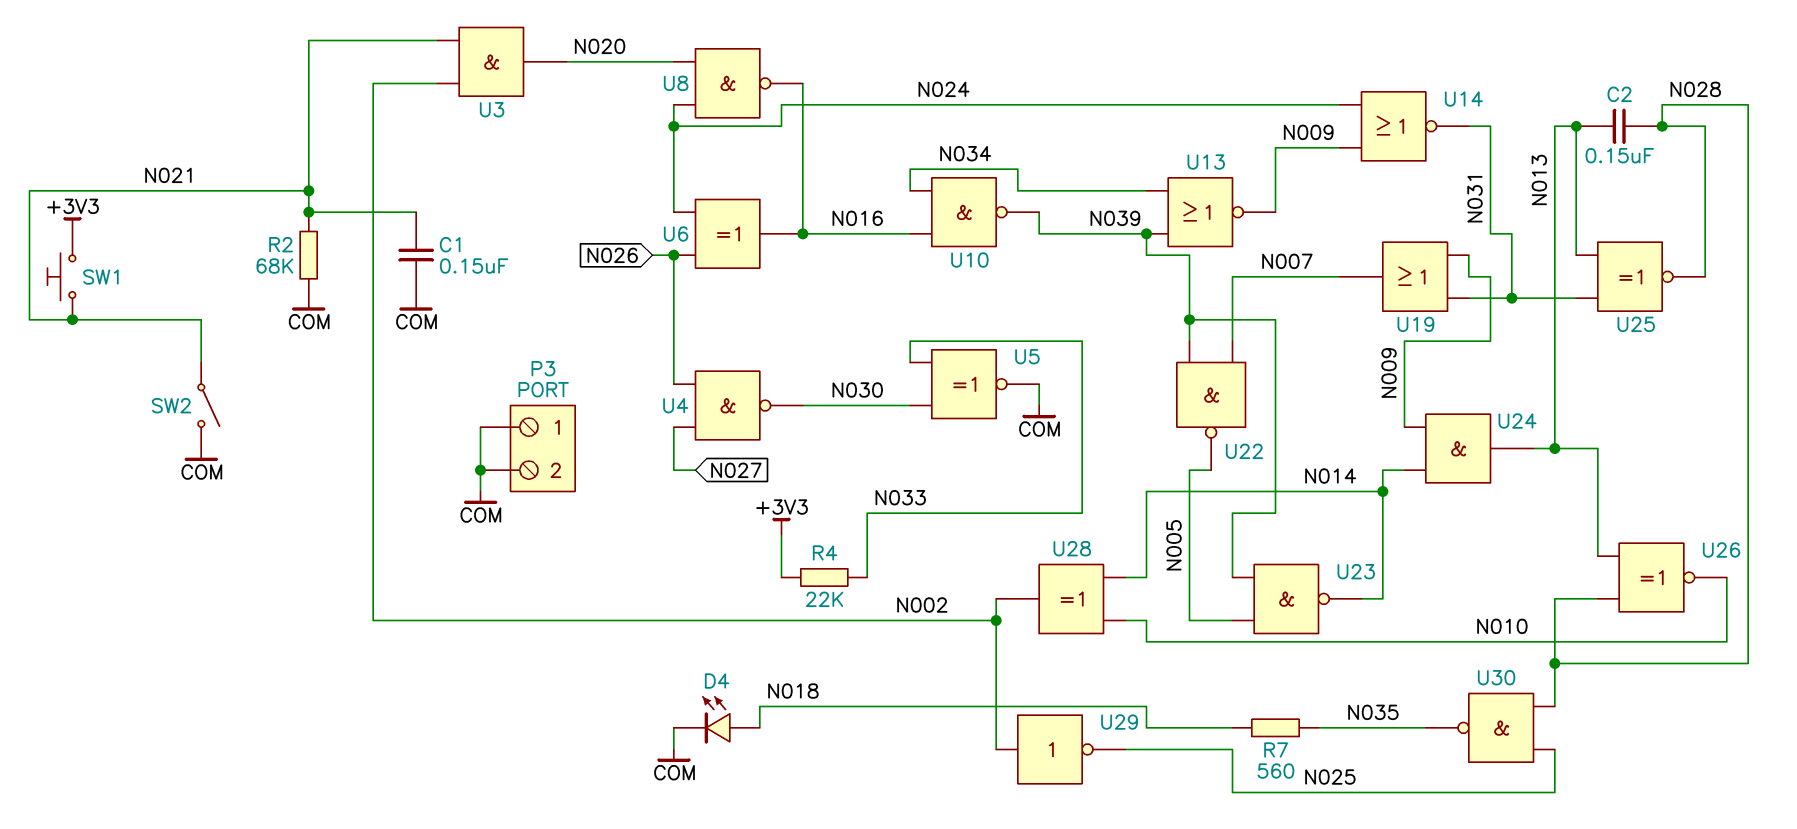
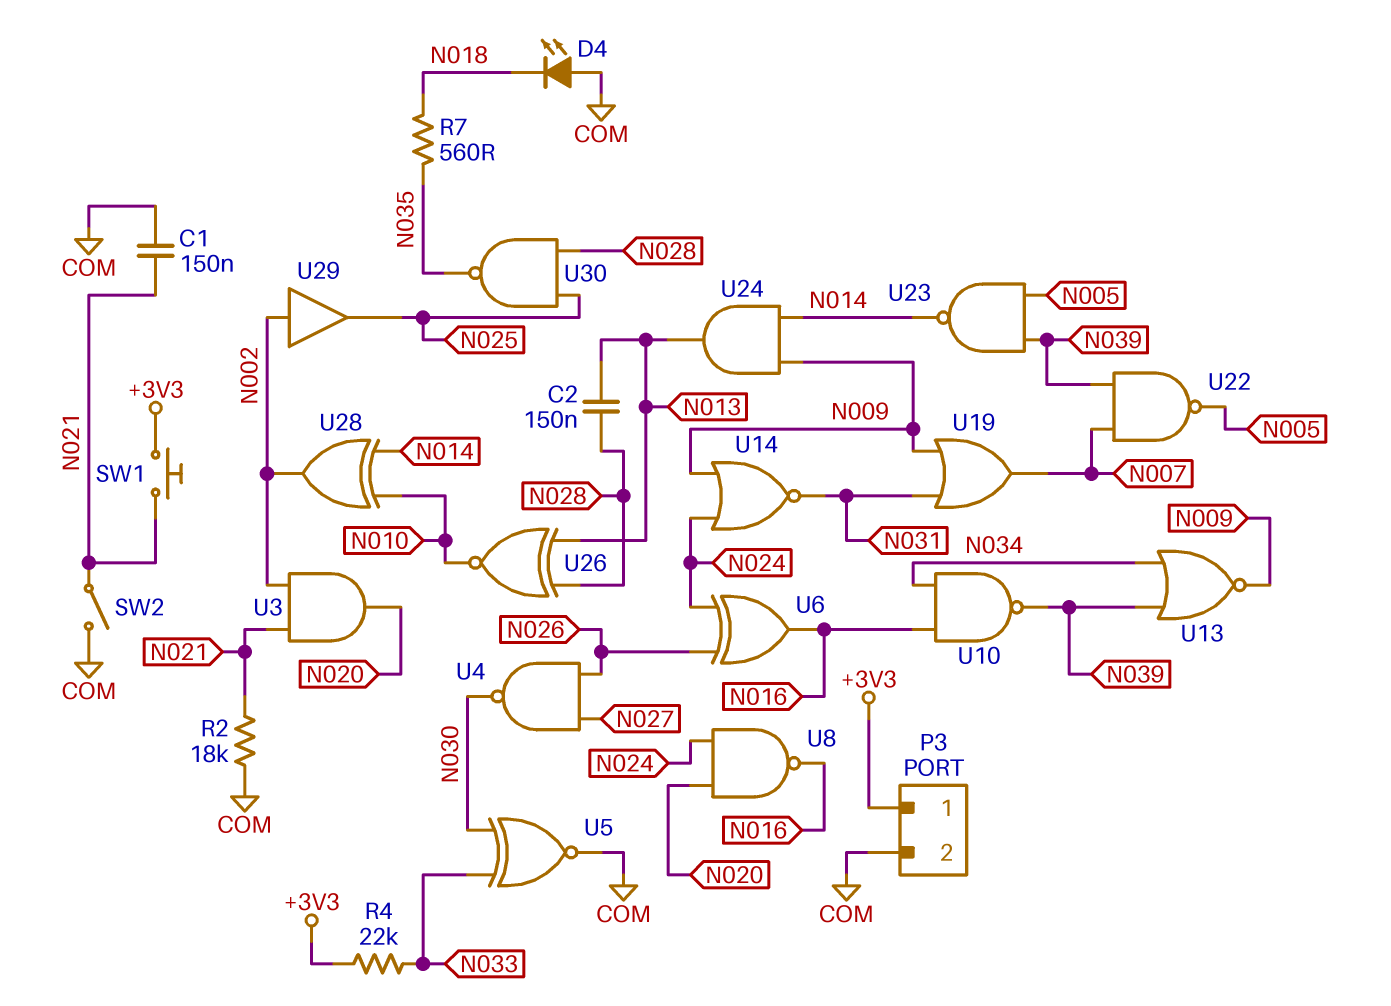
D4: LED (A N018, K COM) -> LED (A COM, K N018)
P3 pin 1: COM -> +3V3
R2: 68k (COM, N021) -> 18k (COM, N021)
U25: XNOR (in N013, in N031, out N028) -> none
U29: NOT (in N002, out N025) -> buffer (in N002, out N025)

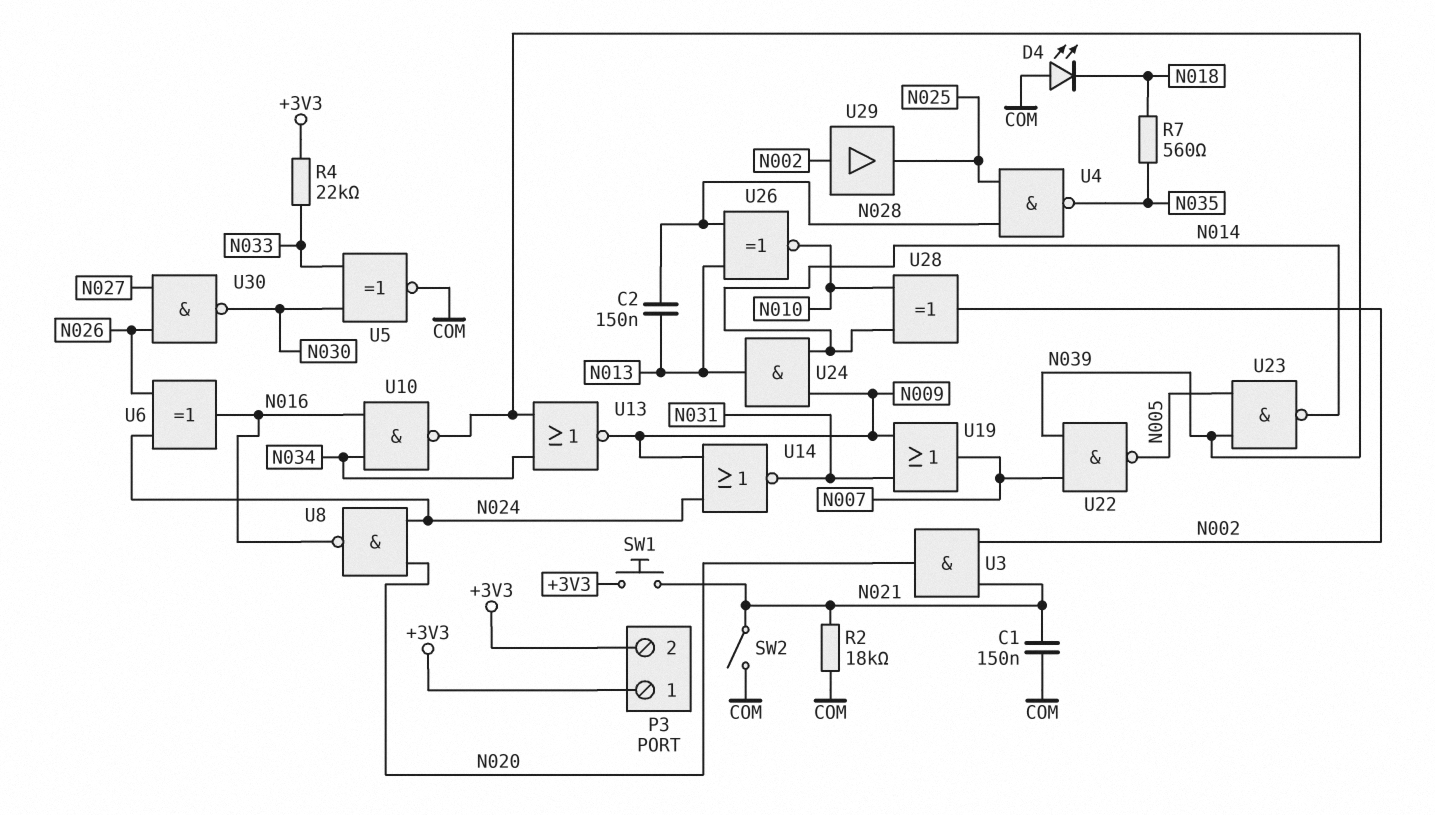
P3 pin 2: COM -> +3V3
U4: NAND (in N026, in N027, out N030) -> NAND (in N025, in N028, out N035)
U30: NAND (in N025, in N028, out N035) -> NAND (in N026, in N027, out N030)

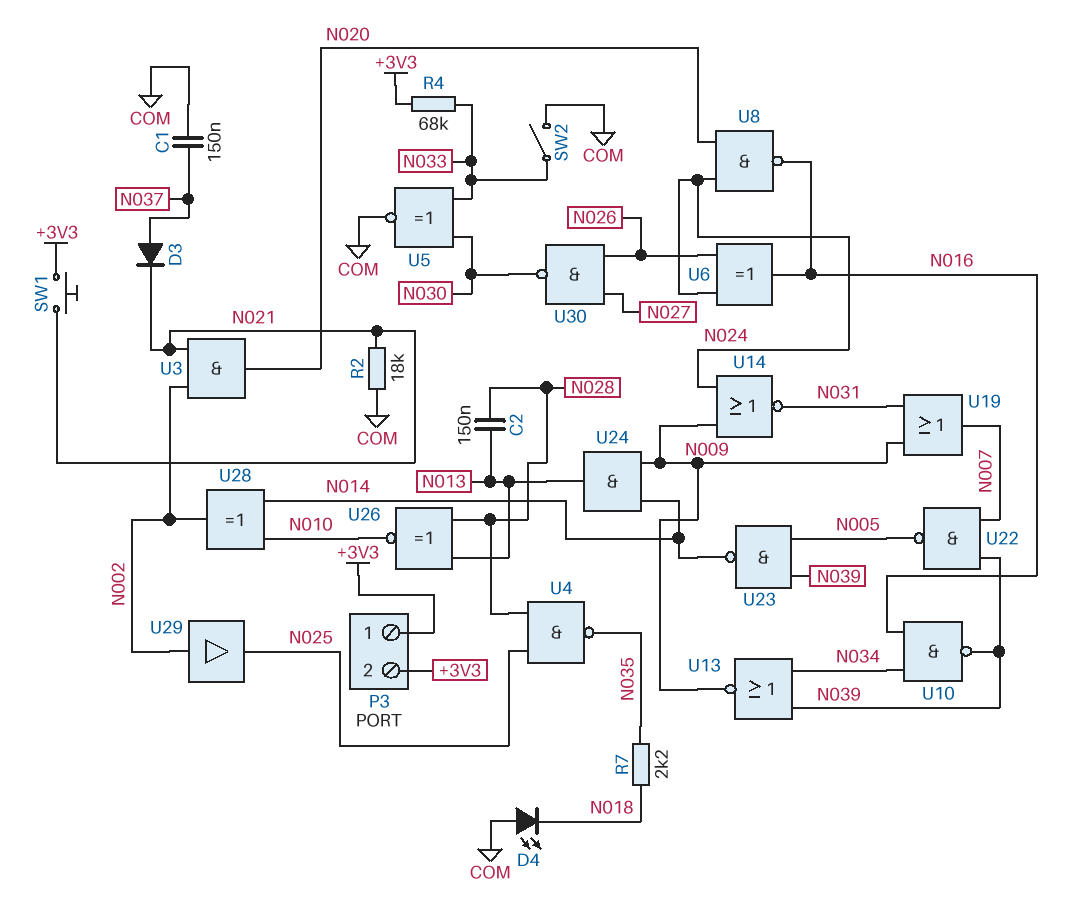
C1: 150nF (COM, N021) -> 150nF (COM, N037)
D3: none -> diode (A N037, K N021)
R4: 22k (+3V3, N033) -> 68k (+3V3, N033)
R7: 560 (N018, N035) -> 2.2k (N018, N035)
SW2: switch (COM, N021) -> switch (COM, N033)

